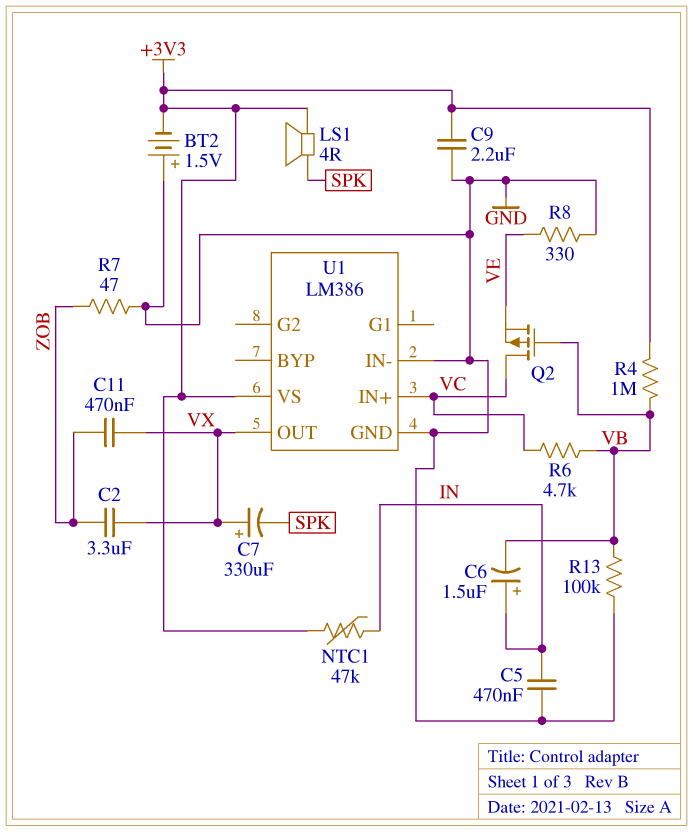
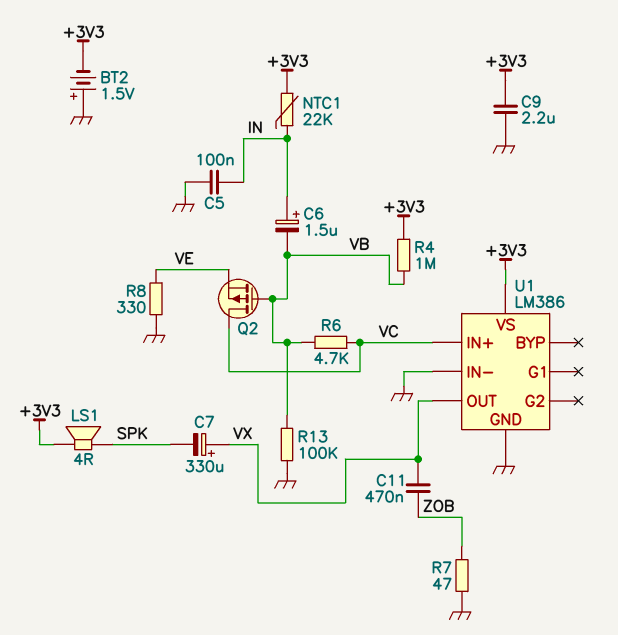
C2: 3.3uF (VX, ZOB) -> none
C5: 470nF (GND, IN) -> 100nF (GND, IN)
NTC1: 47k (+3V3, IN) -> 22k (+3V3, IN)

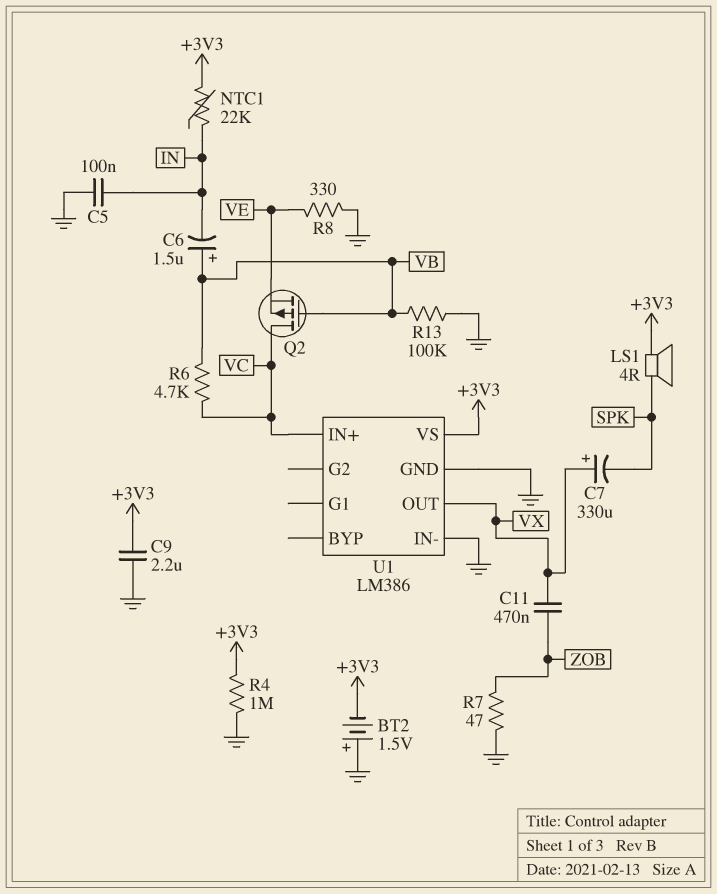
C6: 1.5uF (plus IN, minus VB) -> 1.5uF (plus VB, minus IN)
R4: 1M (+3V3, VB) -> 1M (+3V3, GND)

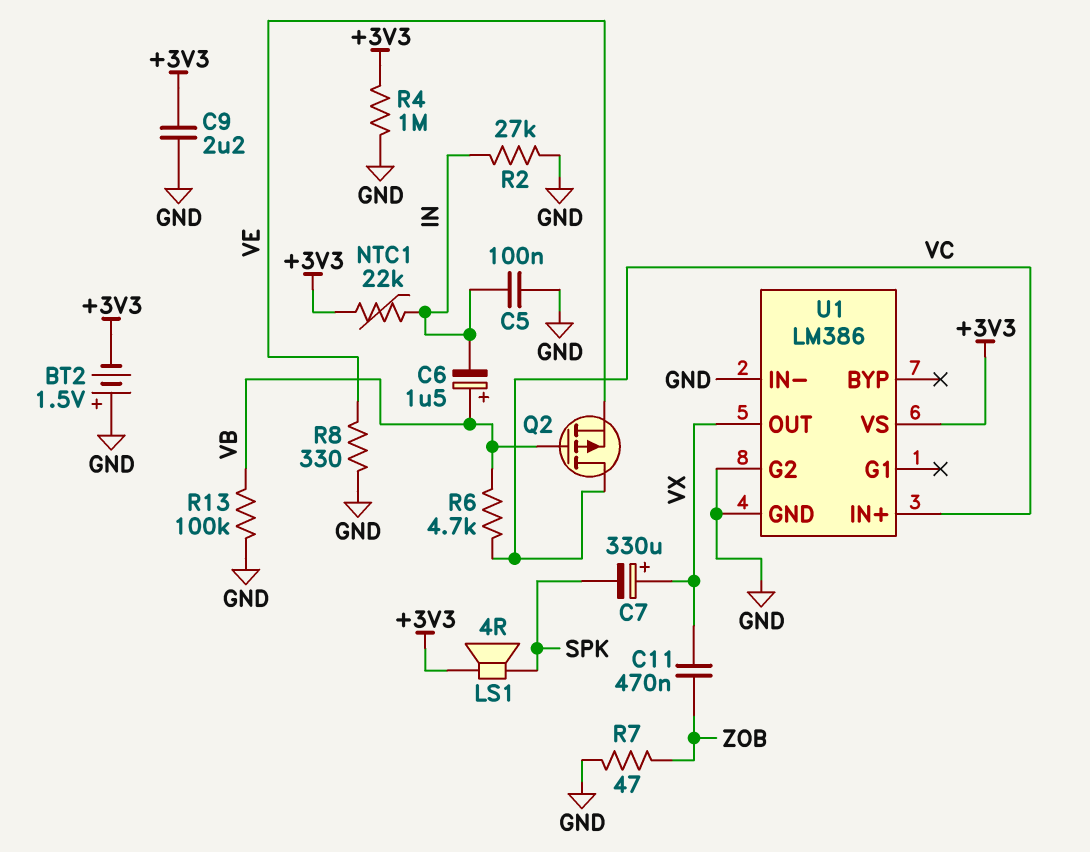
R2: none -> 27k (GND, IN)
U1 pin G2: none -> GND

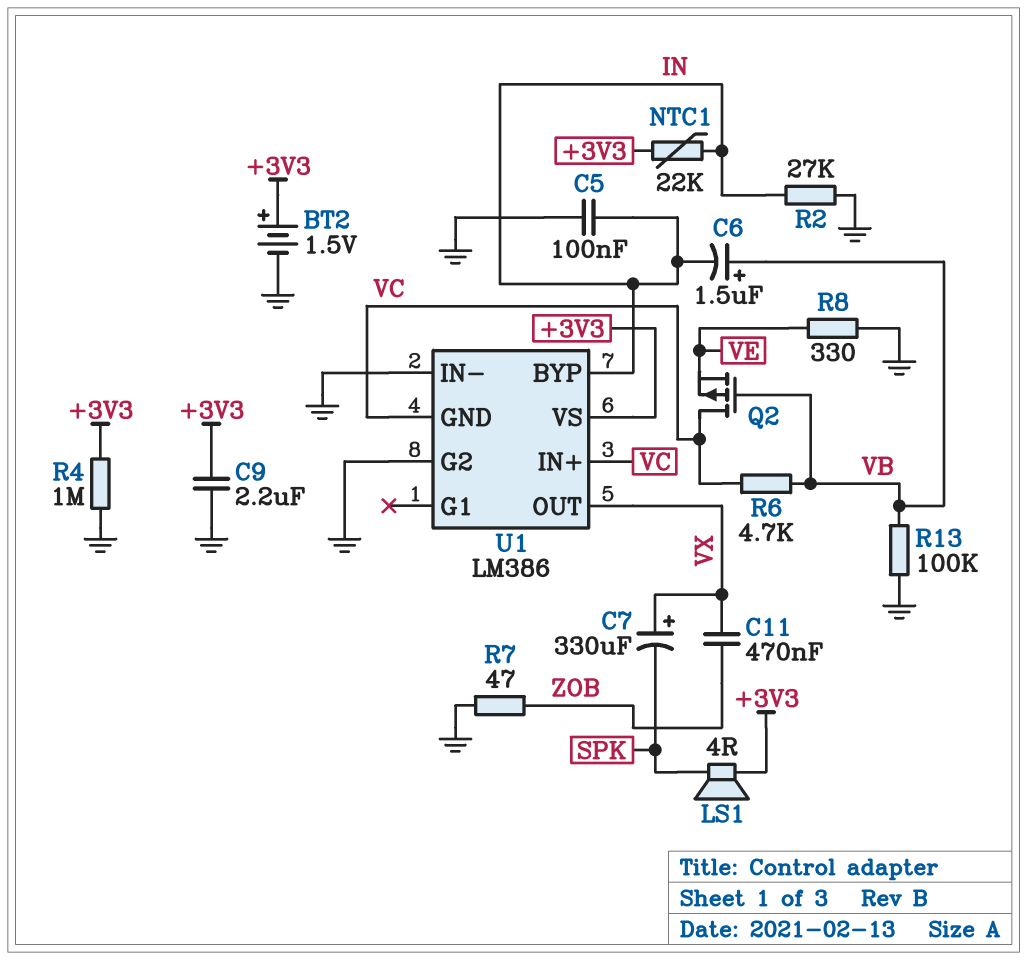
BT2: 1.5V (plus GND, minus +3V3) -> 1.5V (plus +3V3, minus GND)
U1 pin BYP: none -> IN
U1 pin GND: GND -> VC

